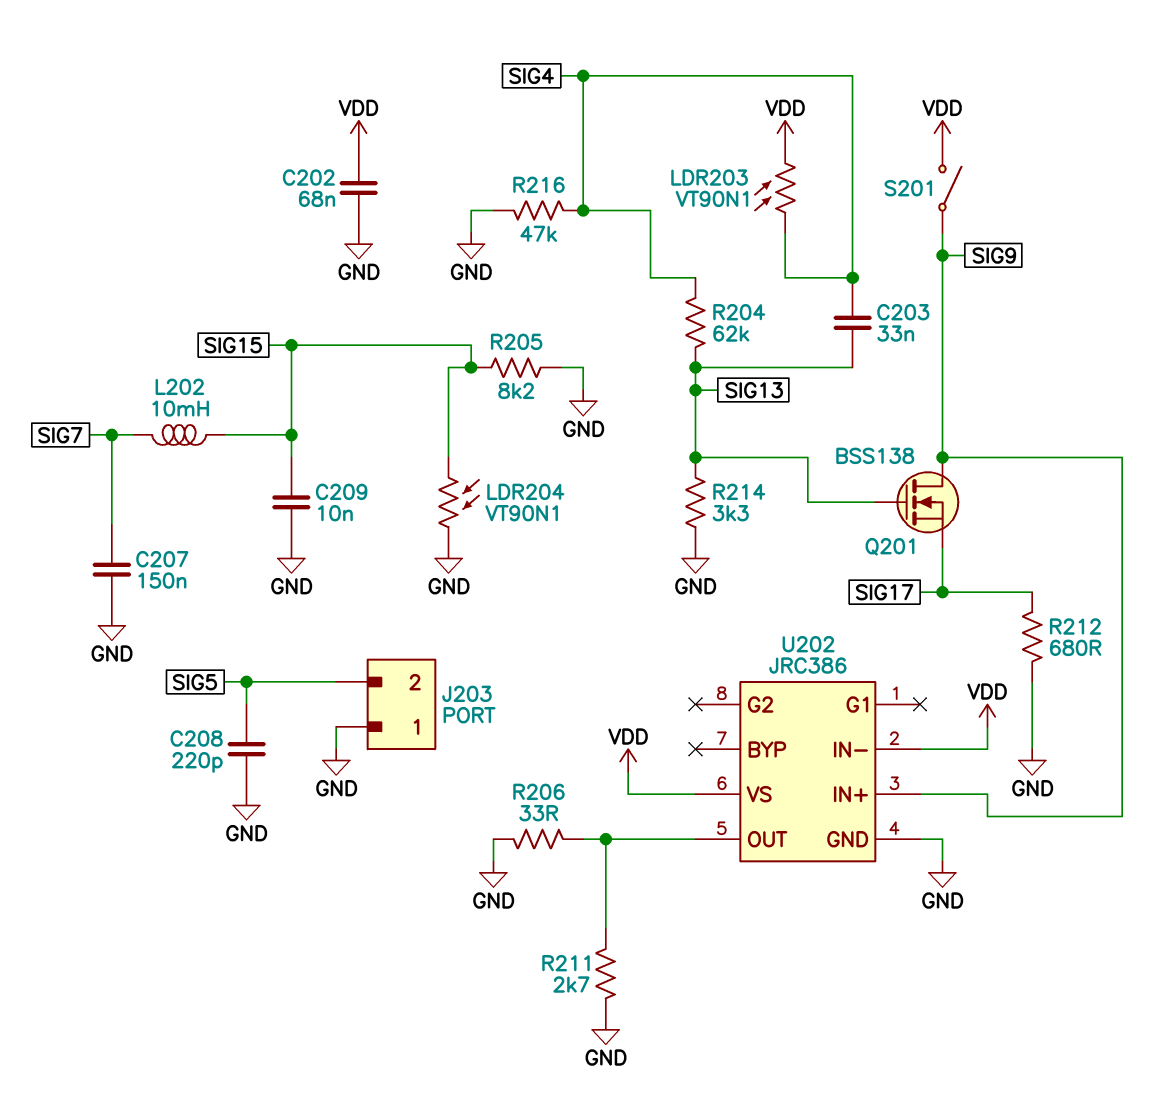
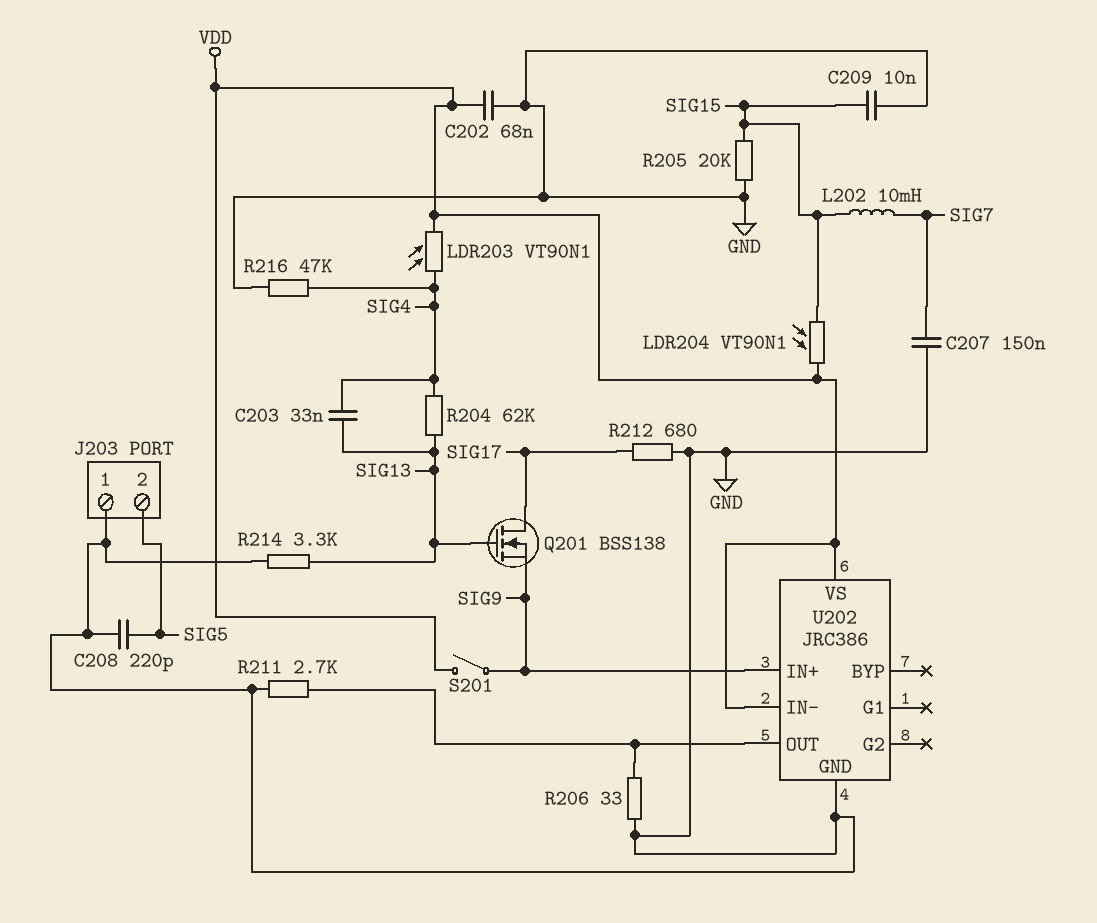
LDR204: VT90N1 (GND, SIG15) -> VT90N1 (SIG15, VDD)
Q201: NMOS BSS138 (G SIG13, D SIG9, S SIG17) -> NMOS BSS138 (G SIG13, D SIG17, S SIG9)
R205: 8.2k (GND, SIG15) -> 20k (GND, SIG15)

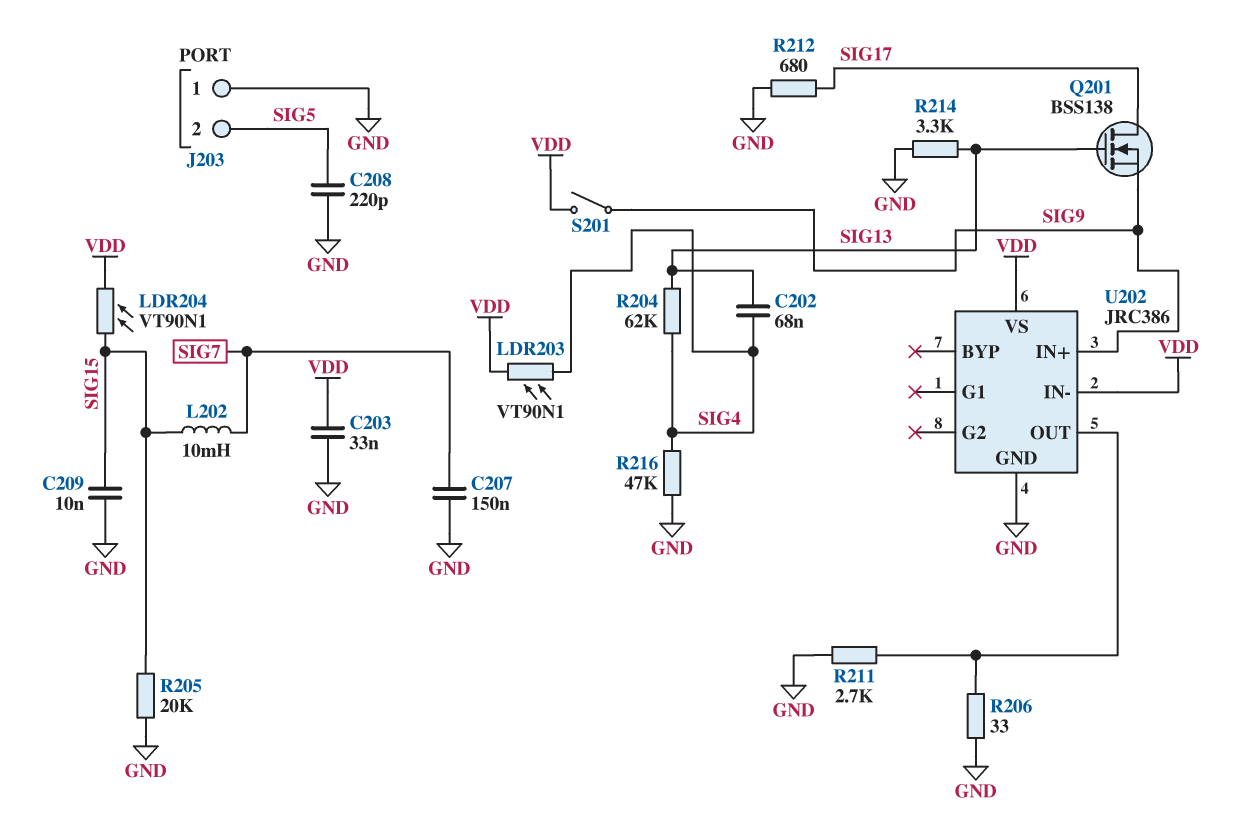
C202: 68nF (GND, VDD) -> 68nF (SIG4, SIG13)
C203: 33nF (SIG4, SIG13) -> 33nF (GND, VDD)

